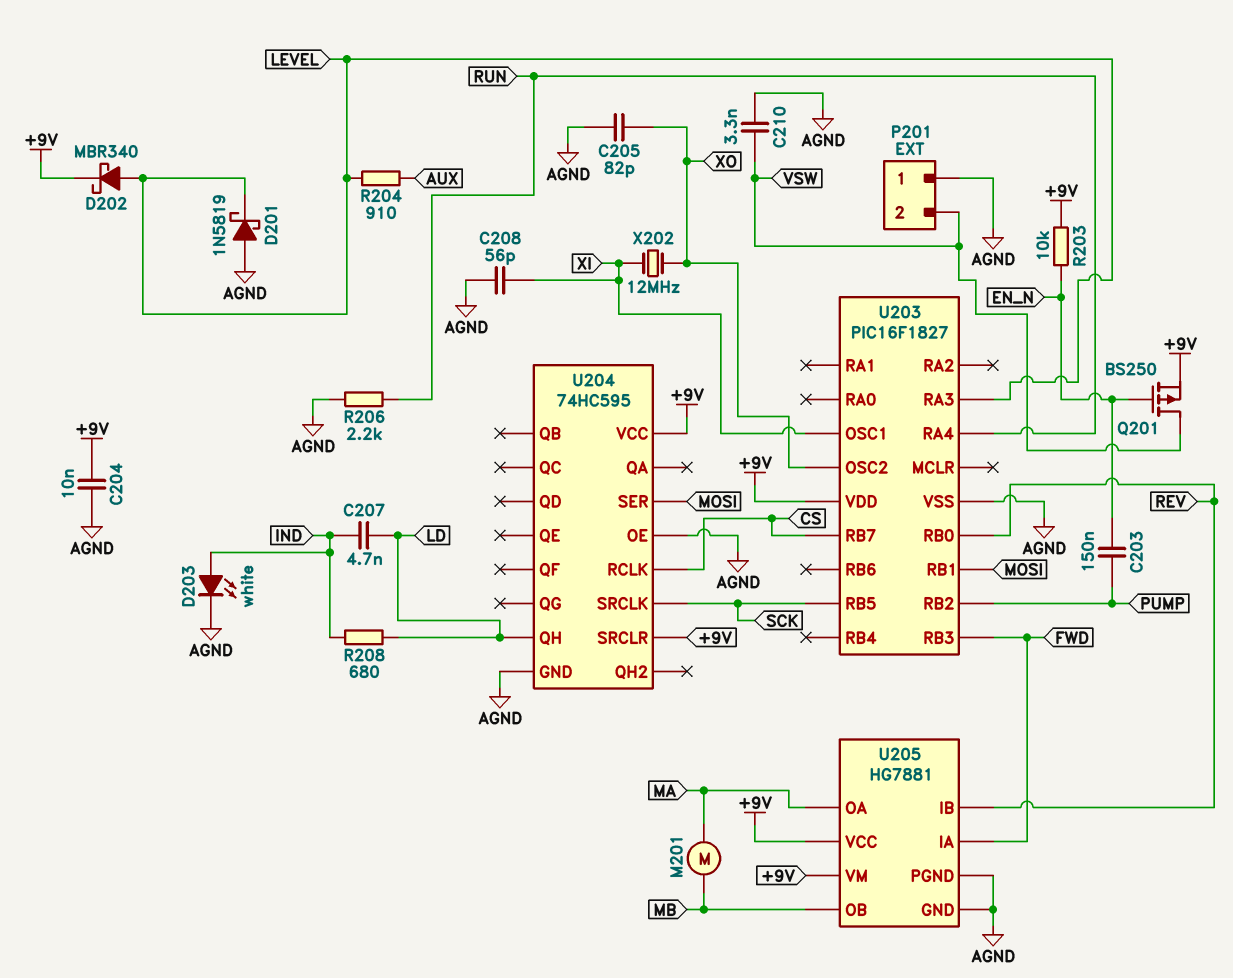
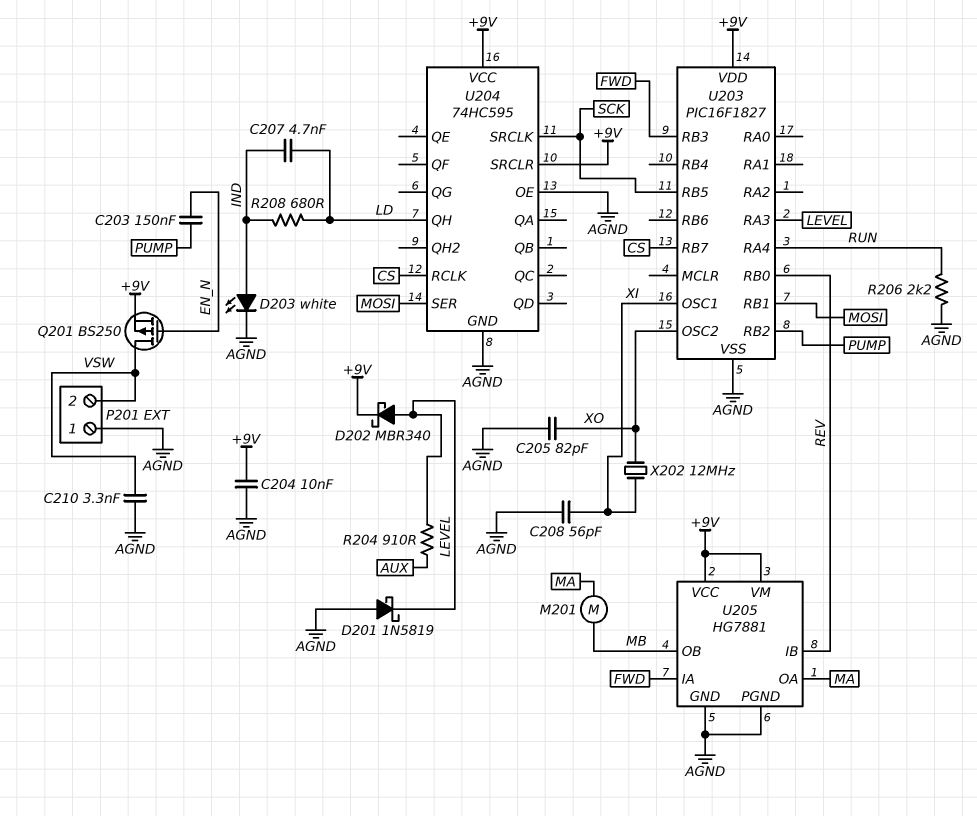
R203: 10k (+9V, EN_N) -> none

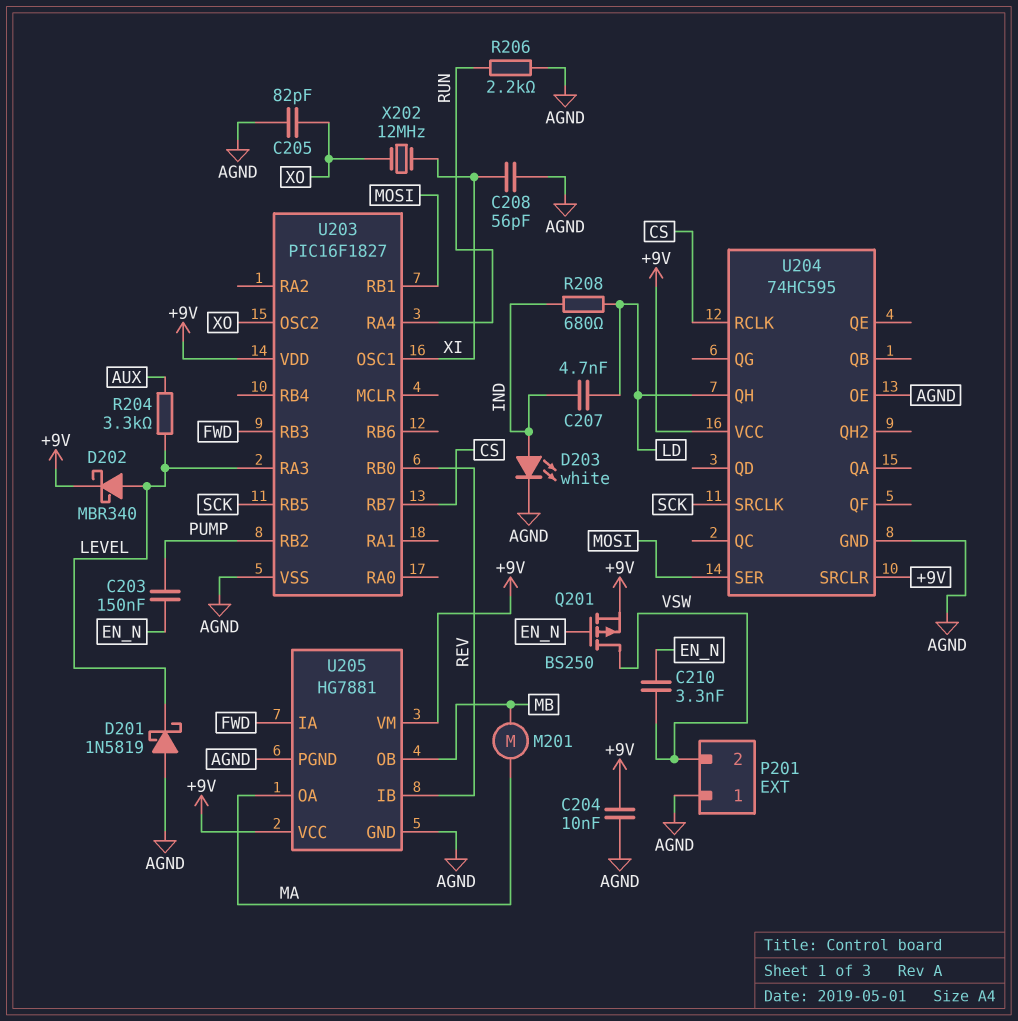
C210: 3.3nF (AGND, VSW) -> 3.3nF (EN_N, VSW)
R204: 910 (AUX, LEVEL) -> 3.3k (AUX, LEVEL)

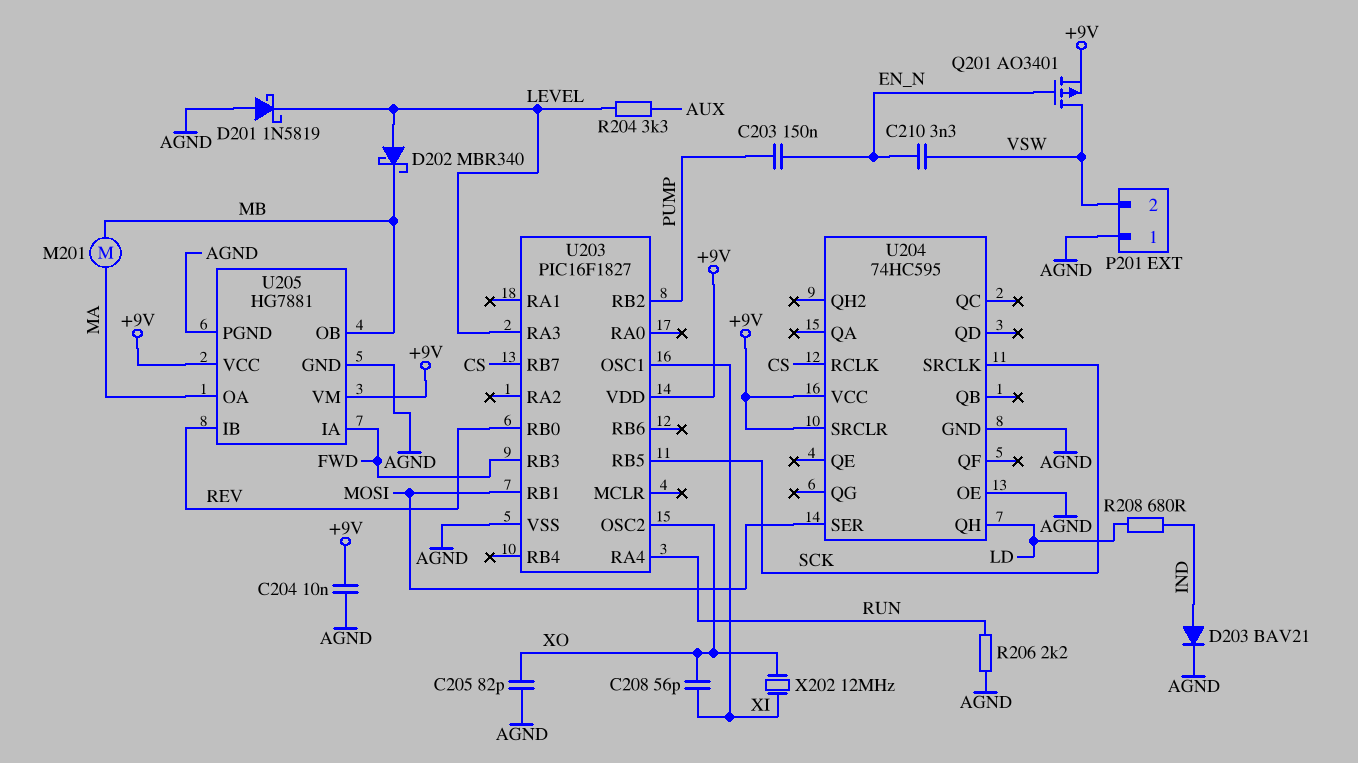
C207: 4.7nF (IND, LD) -> none
C208: 56pF (AGND, XI) -> 56pF (XI, XO)
D202: schottky MBR340 (A LEVEL, K +9V) -> schottky MBR340 (A LEVEL, K MB)
D203: LED white (A IND, K AGND) -> diode BAV21 (A IND, K AGND)
Q201: PMOS BS250 (G EN_N, D VSW, S +9V) -> PMOS AO3401 (G EN_N, D VSW, S +9V)

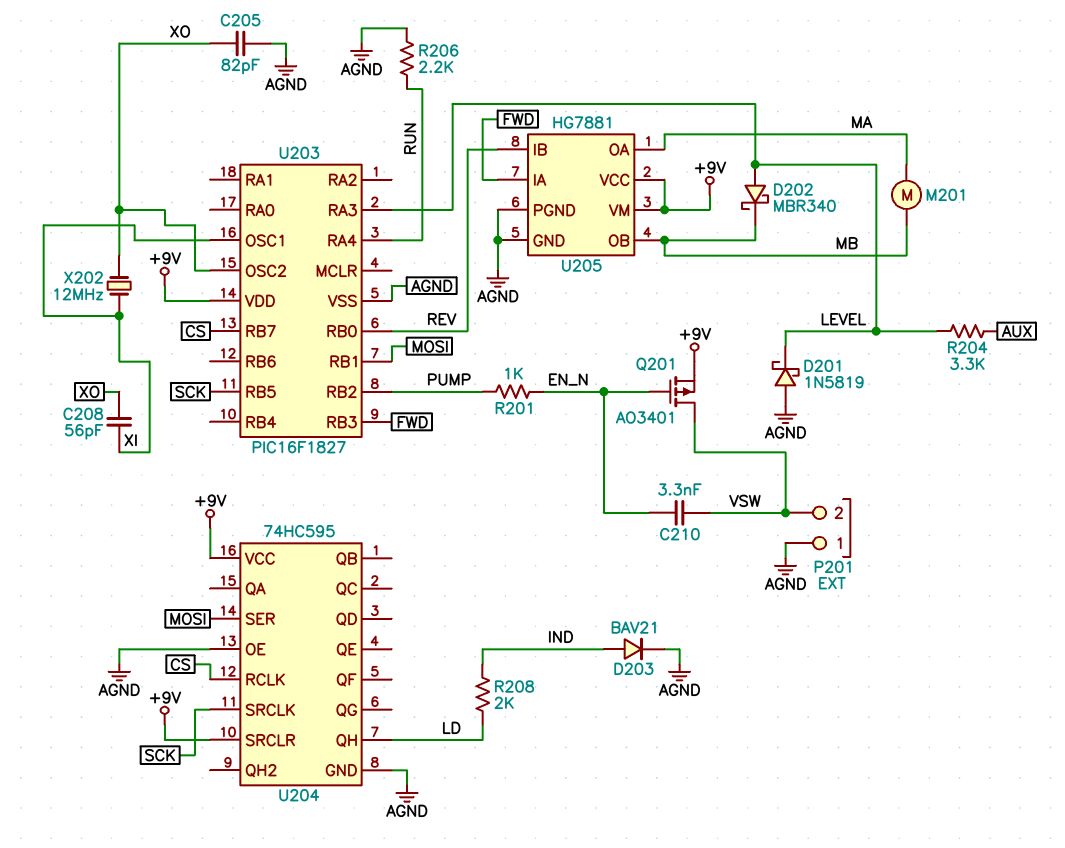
C203: 150nF (EN_N, PUMP) -> none
C204: 10nF (+9V, AGND) -> none
R201: none -> 1k (EN_N, PUMP)
R208: 680 (IND, LD) -> 2k (IND, LD)

